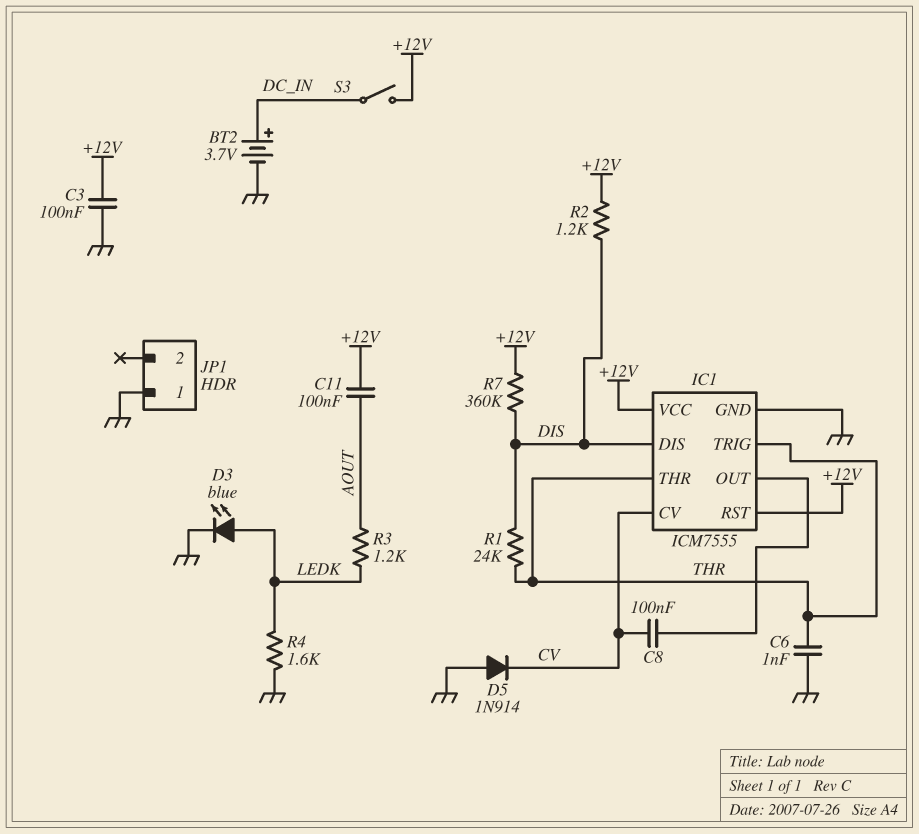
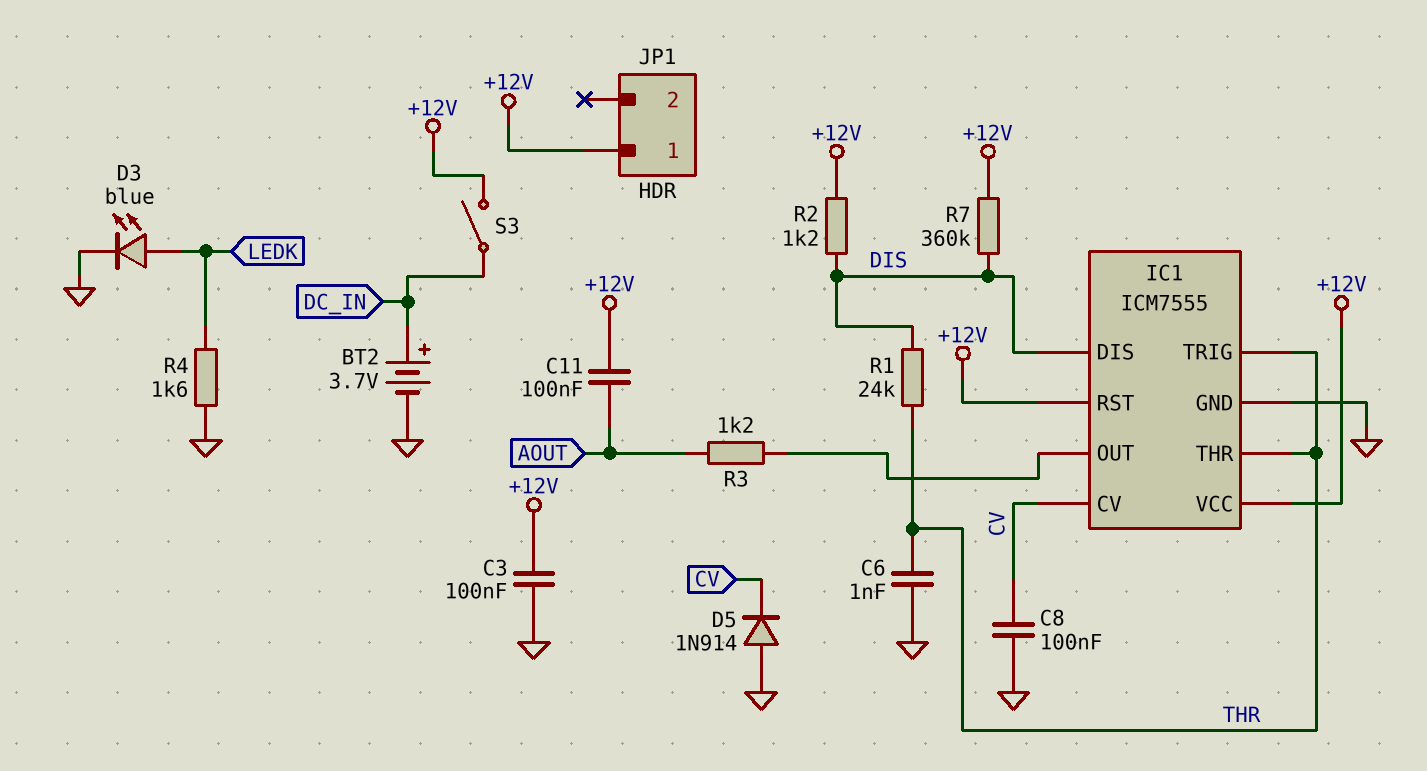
C8: 100nF (CV, IC1/OUT) -> 100nF (CV, GND)
JP1 pin 1: GND -> +12V
R3: 1.2k (AOUT, LEDK) -> 1.2k (AOUT, IC1/OUT)

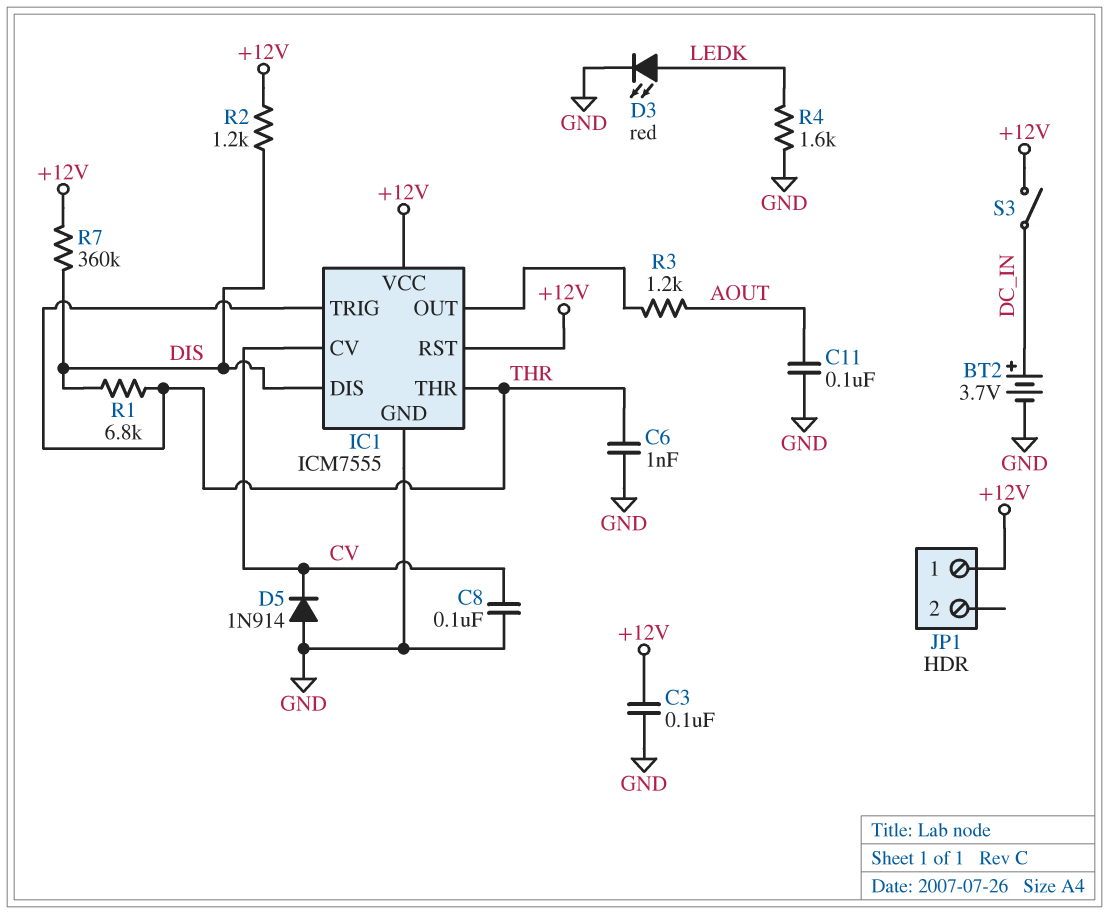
C11: 100nF (+12V, AOUT) -> 100nF (AOUT, GND)
D3: LED blue (A LEDK, K GND) -> LED red (A LEDK, K GND)
R1: 24k (DIS, THR) -> 6.8k (DIS, THR)

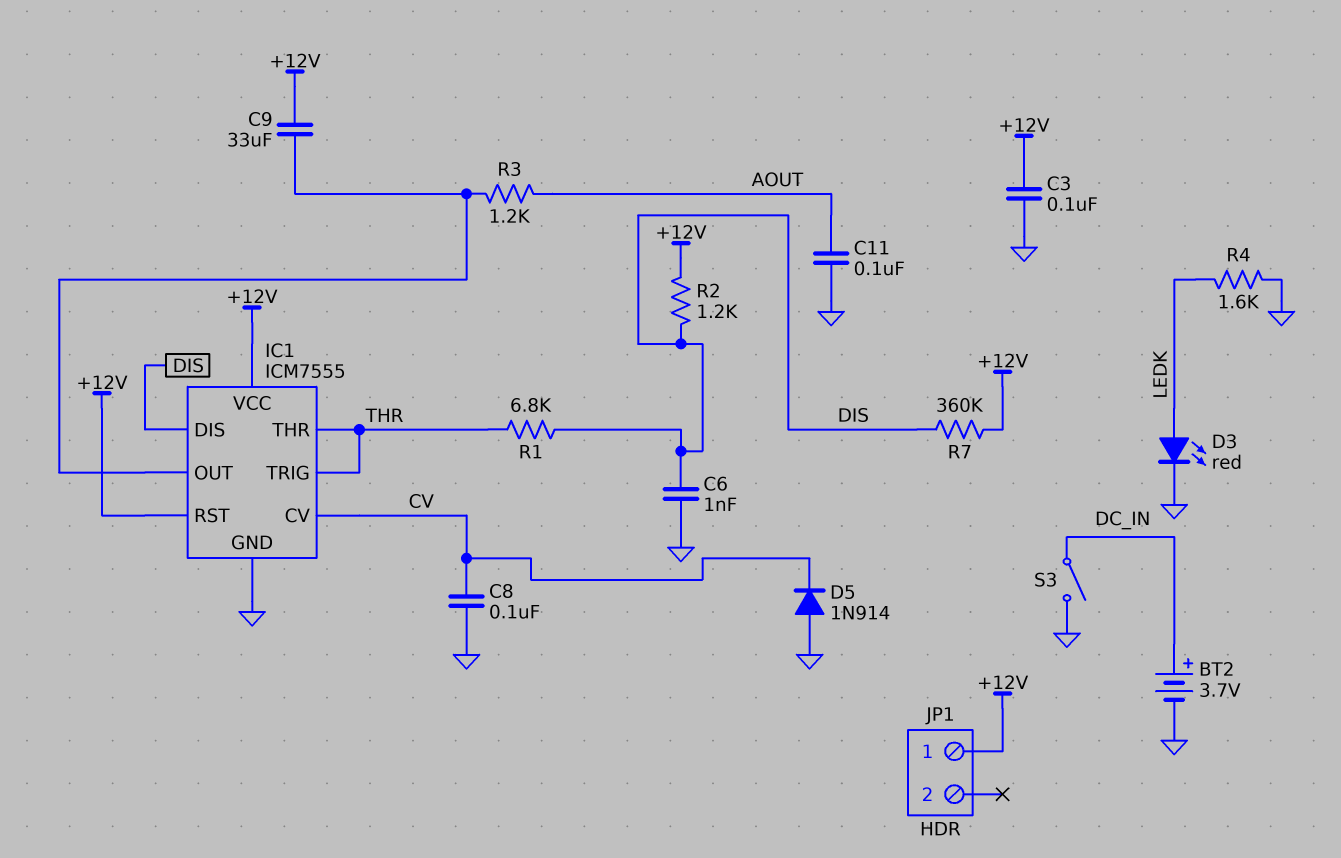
C6: 1nF (GND, THR) -> 1nF (DIS, GND)
C9: none -> 33uF (+12V, IC1/OUT)
S3: switch (+12V, DC_IN) -> switch (DC_IN, GND)

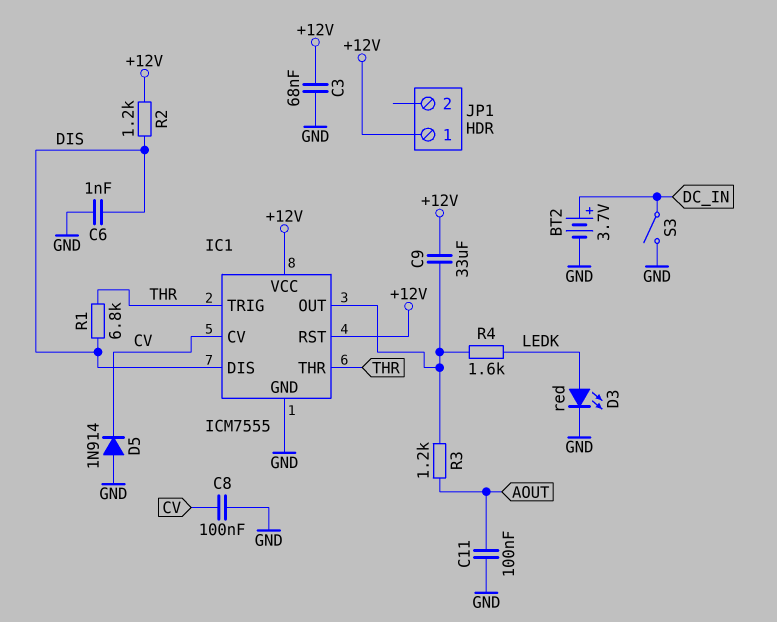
C3: 100nF (+12V, GND) -> 68nF (+12V, GND)
R4: 1.6k (GND, LEDK) -> 1.6k (IC1/OUT, LEDK)
R7: 360k (+12V, DIS) -> none

